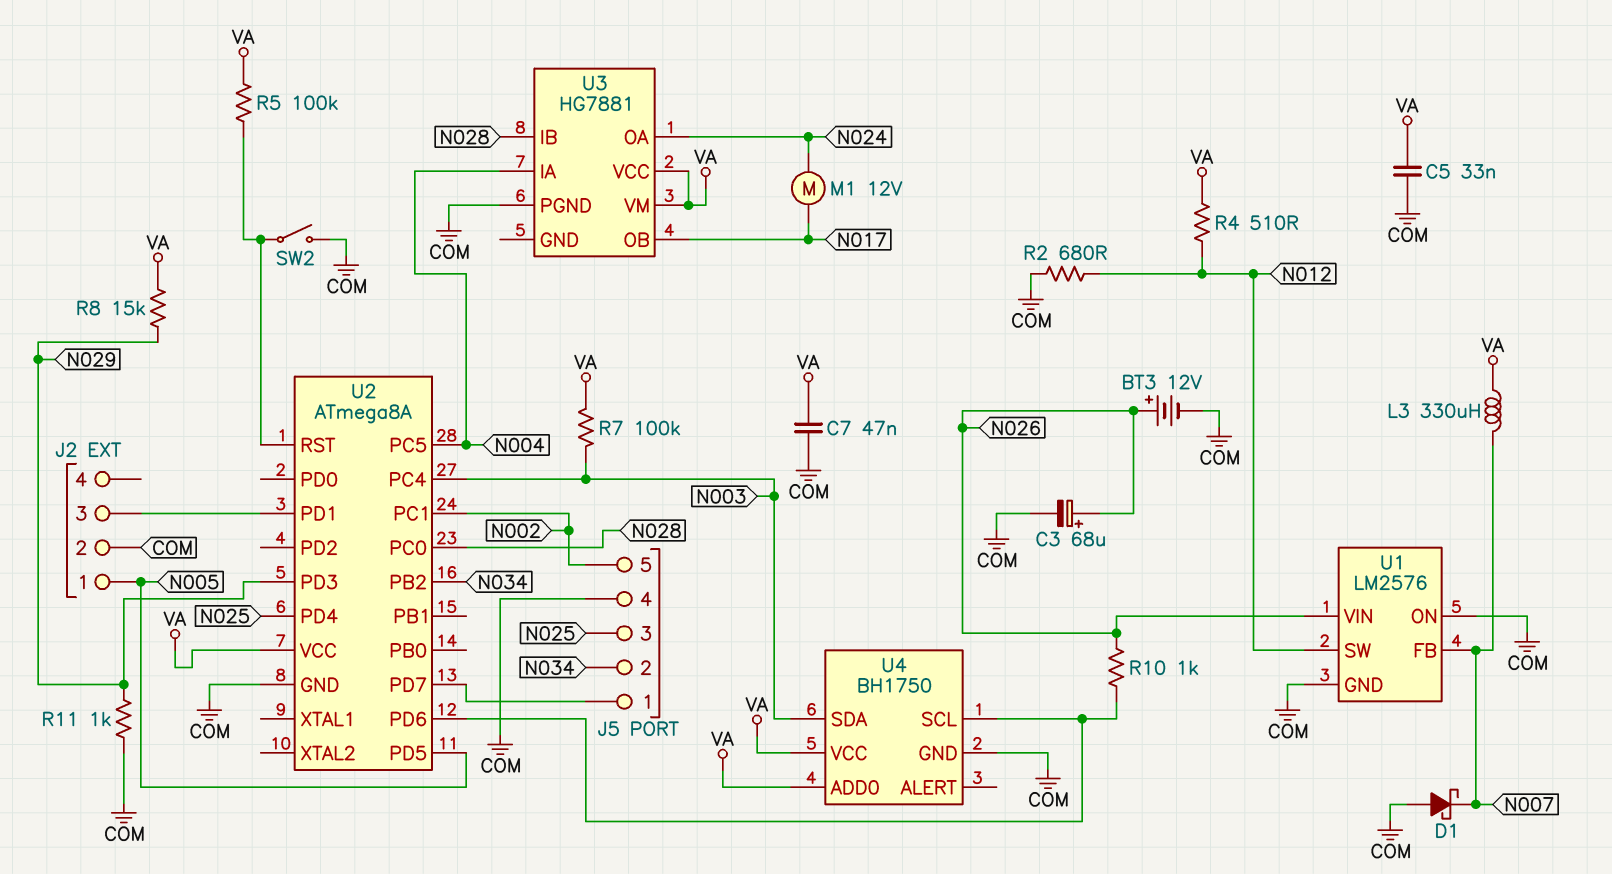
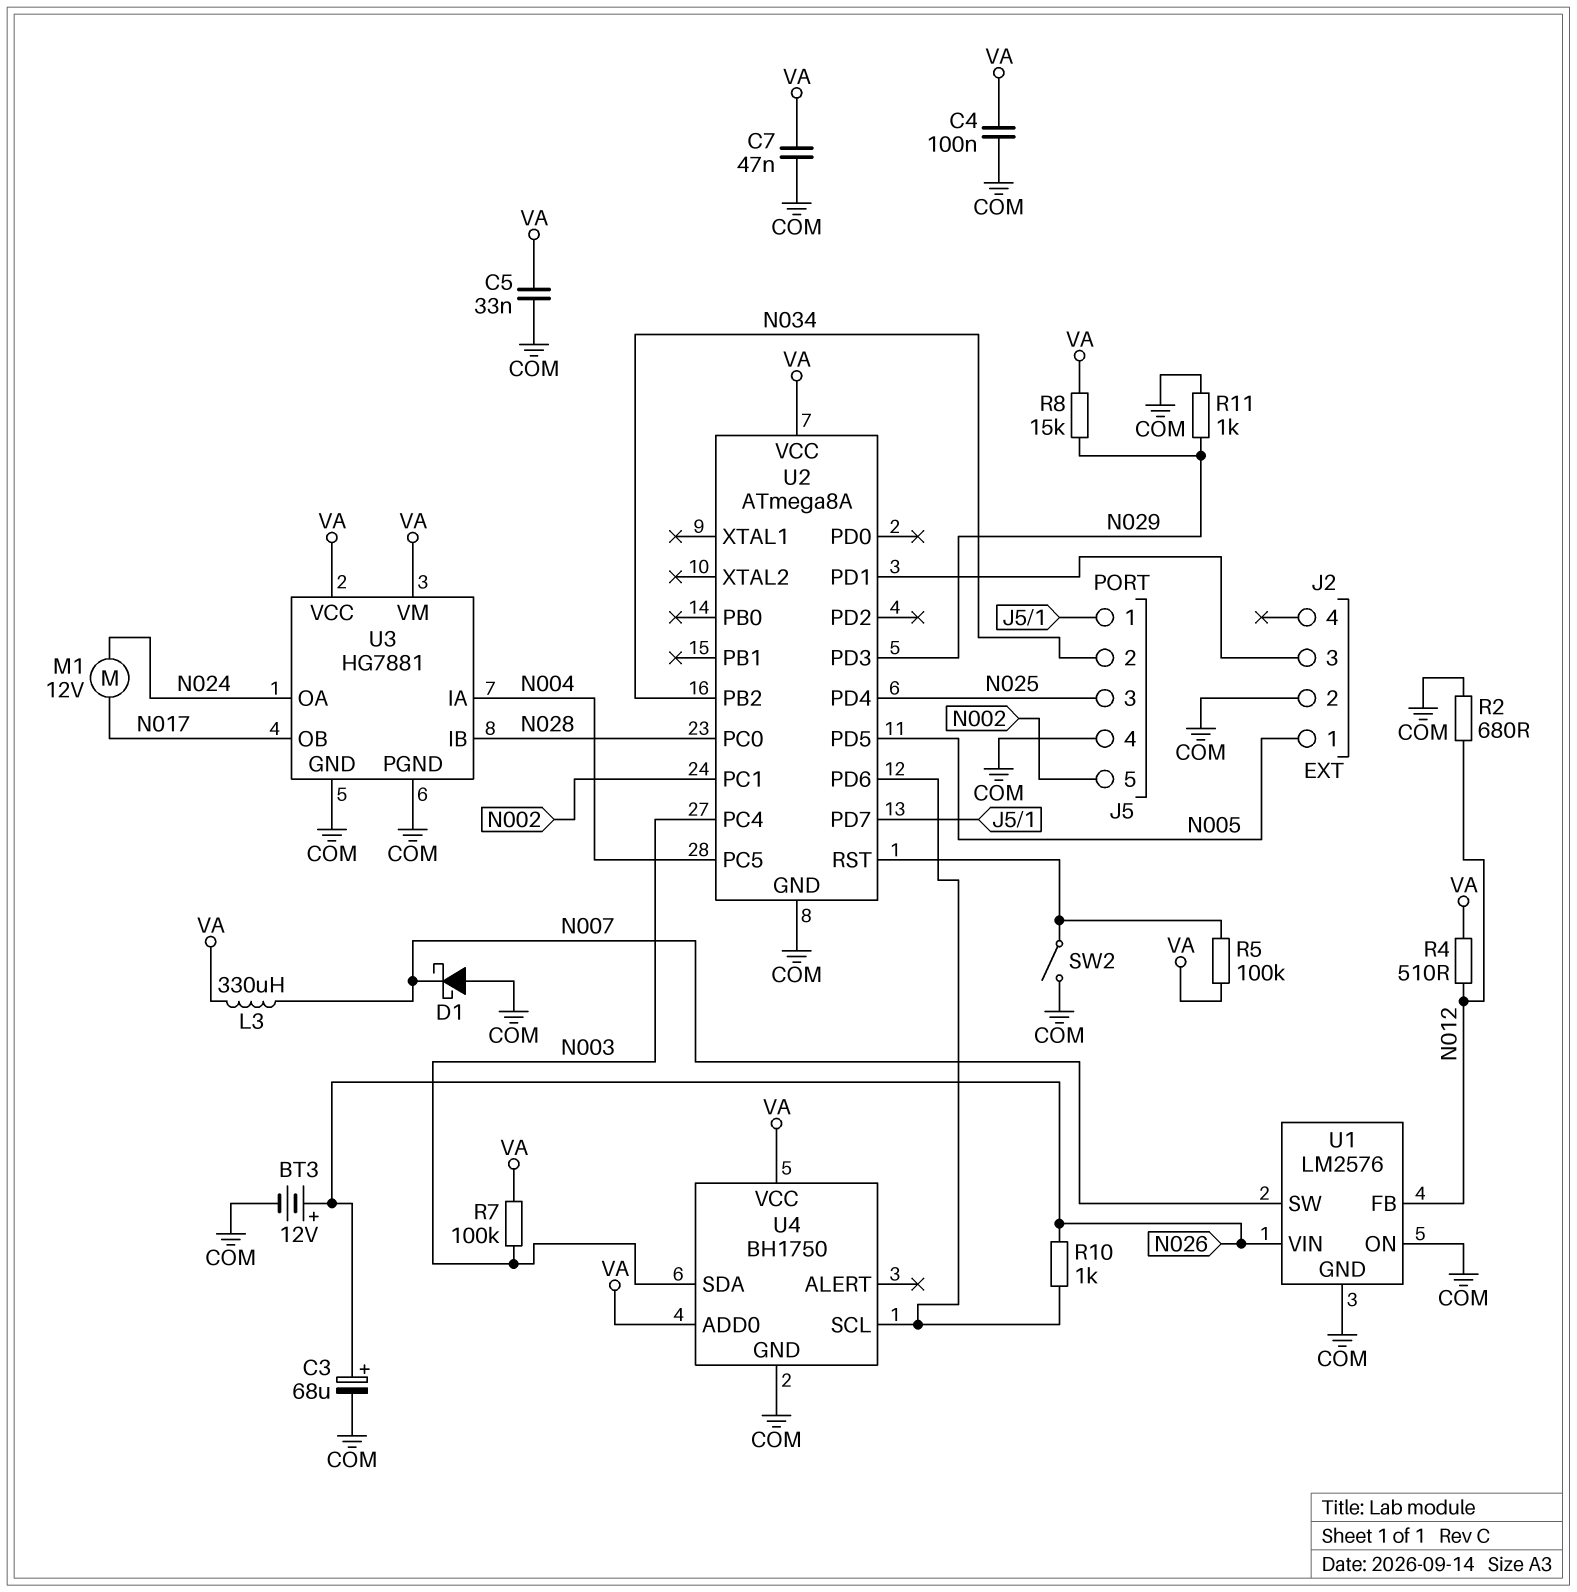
C4: none -> 100nF (COM, VA)
U1 pin FB: N007 -> N012
U1 pin SW: N012 -> N007
U3 pin GND: none -> COM

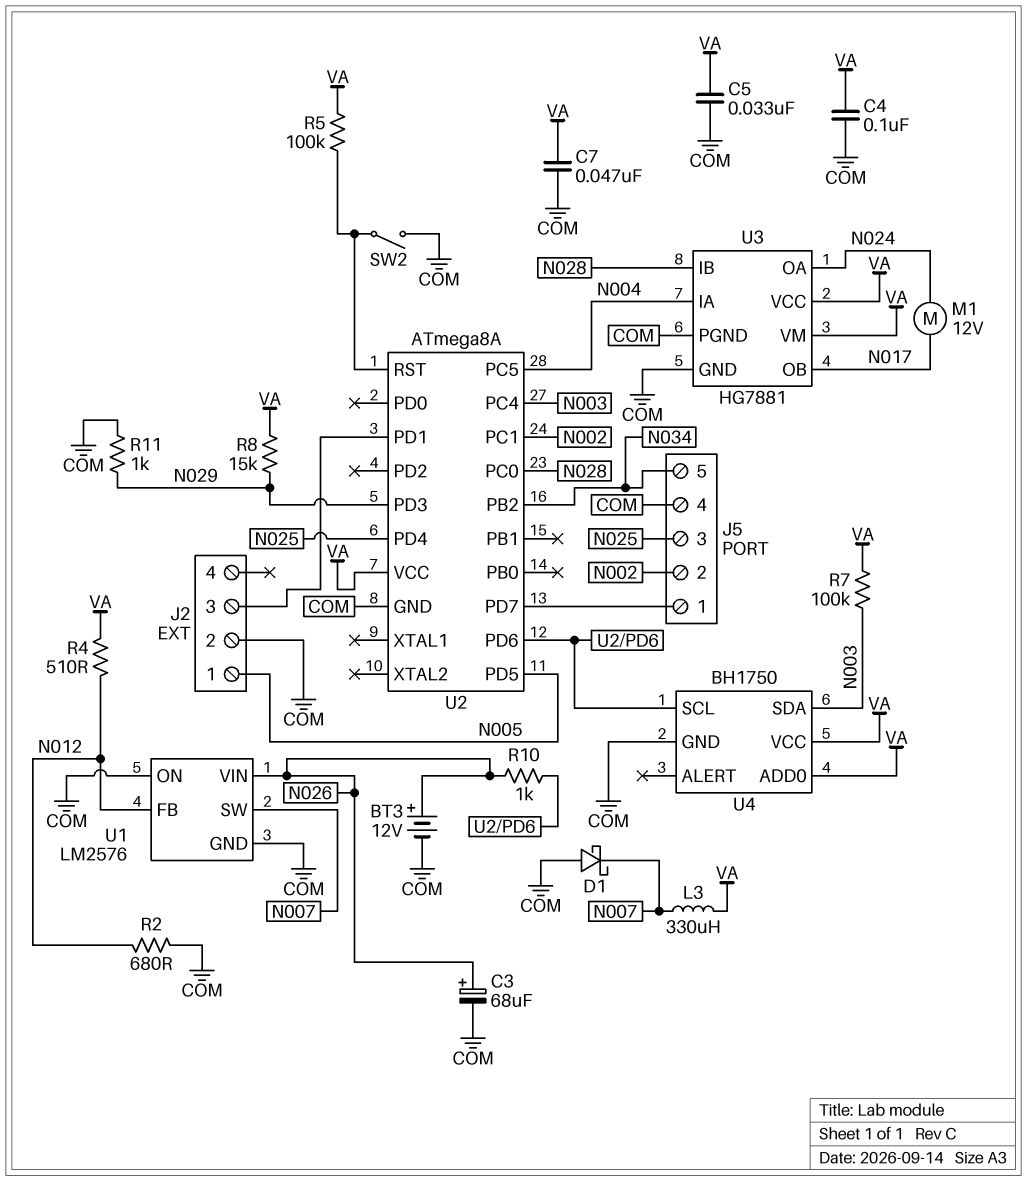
J5 pin 2: N034 -> N002
J5 pin 5: N002 -> N034

